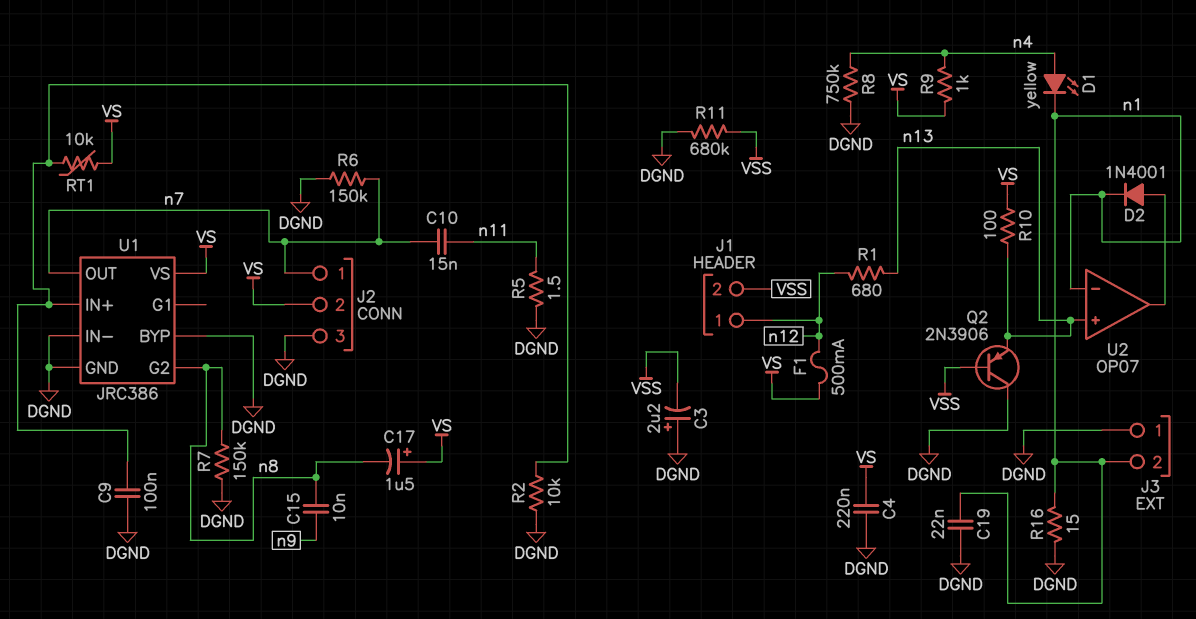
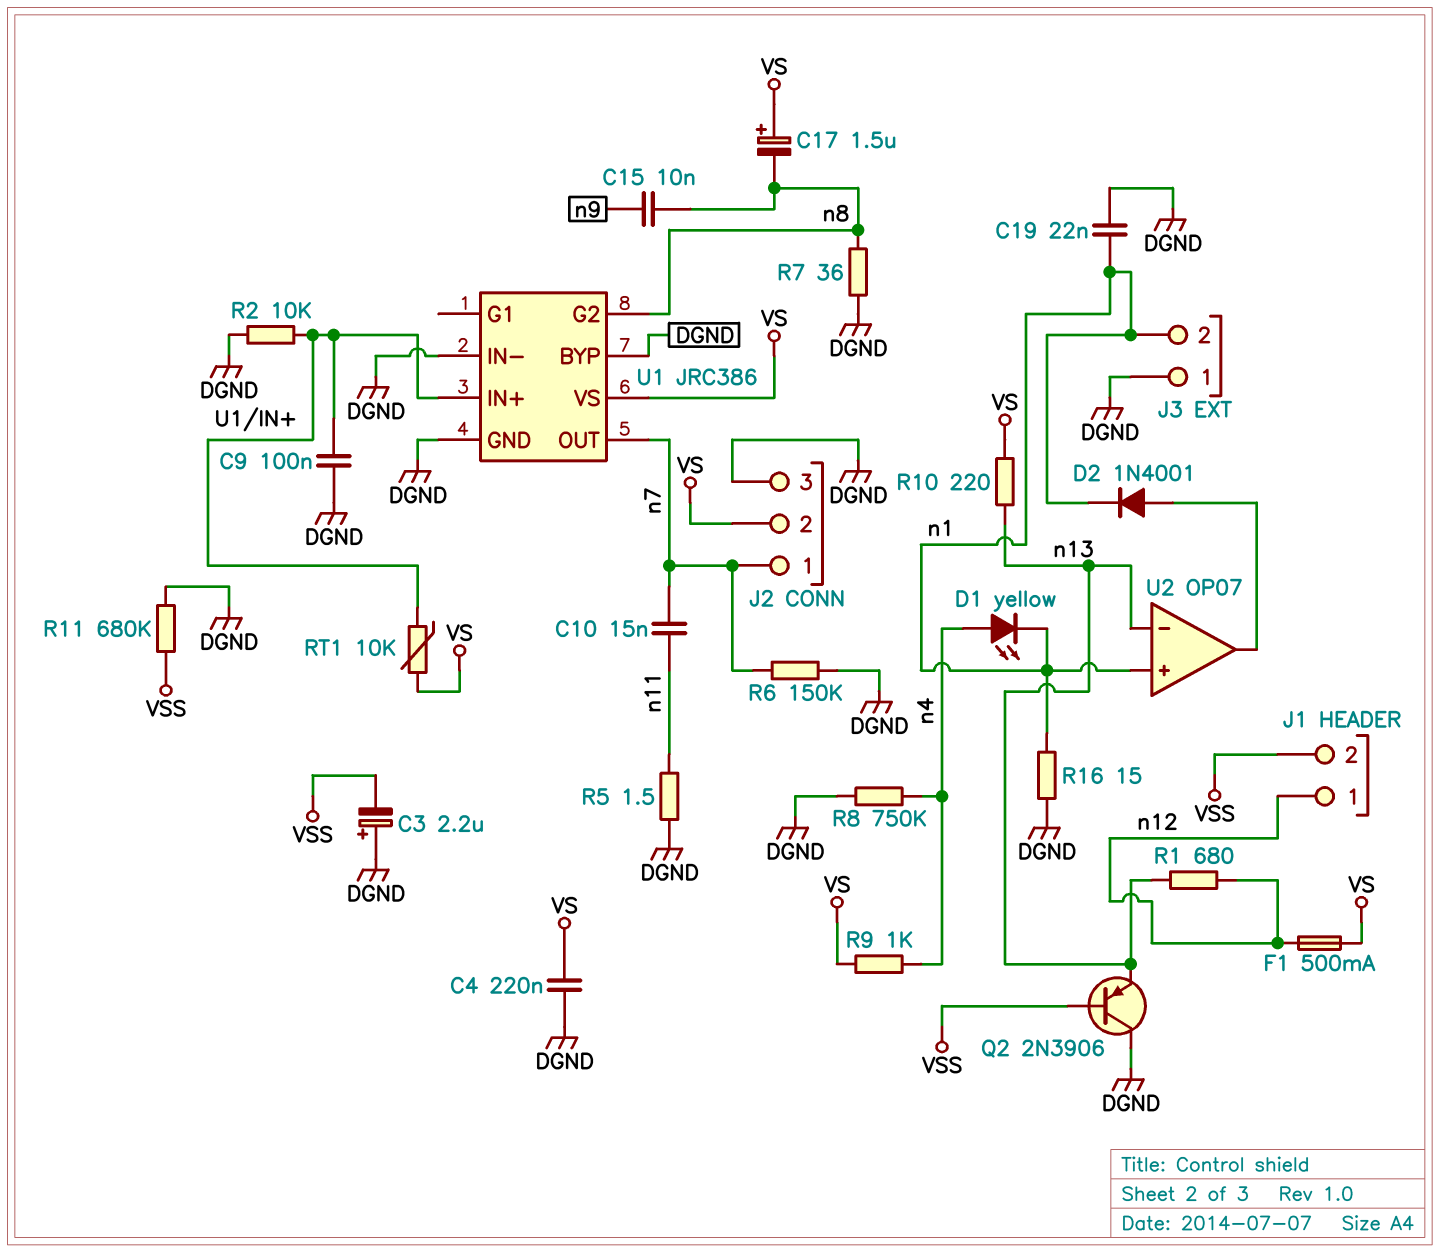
R7: 150k (DGND, n8) -> 36 (DGND, n8)
R10: 100 (VS, n13) -> 220 (VS, n13)
U2 pin in+: n13 -> n1
U2 pin in-: n1 -> n13

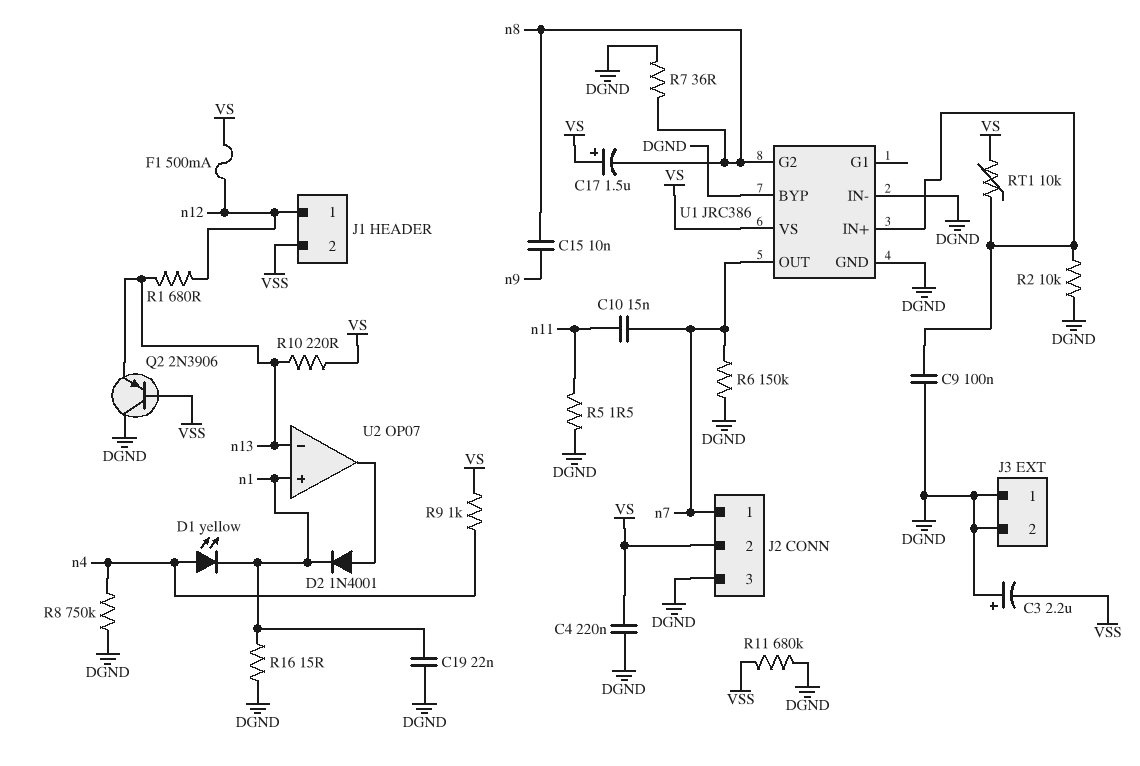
J3 pin 2: n1 -> DGND

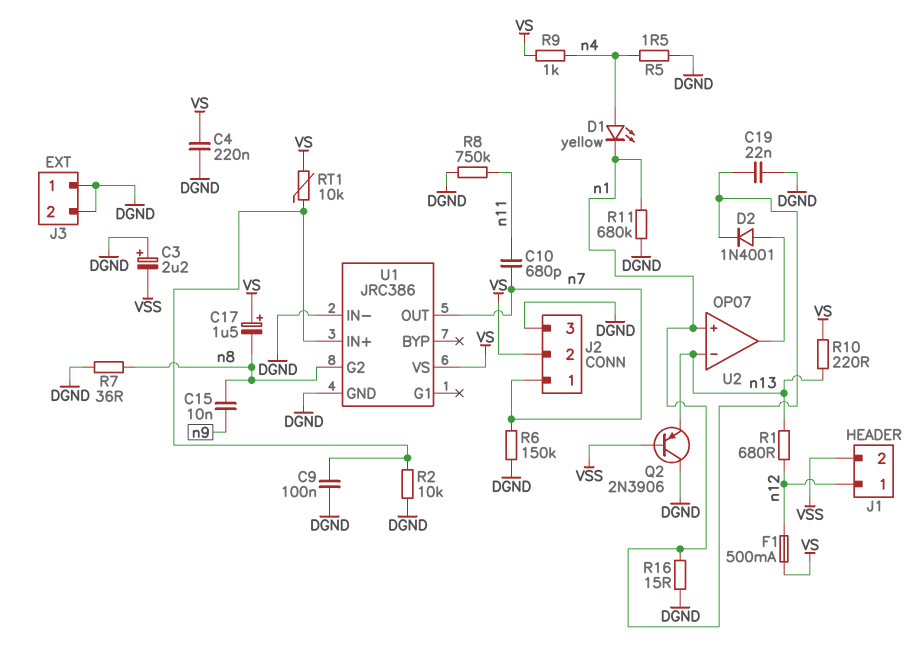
C10: 15nF (n7, n11) -> 680pF (n7, n11)
R5: 1.5 (DGND, n11) -> 1.5 (DGND, n4)
R8: 750k (DGND, n4) -> 750k (DGND, n11)
R11: 680k (DGND, VSS) -> 680k (DGND, n1)
U1 pin BYP: DGND -> none

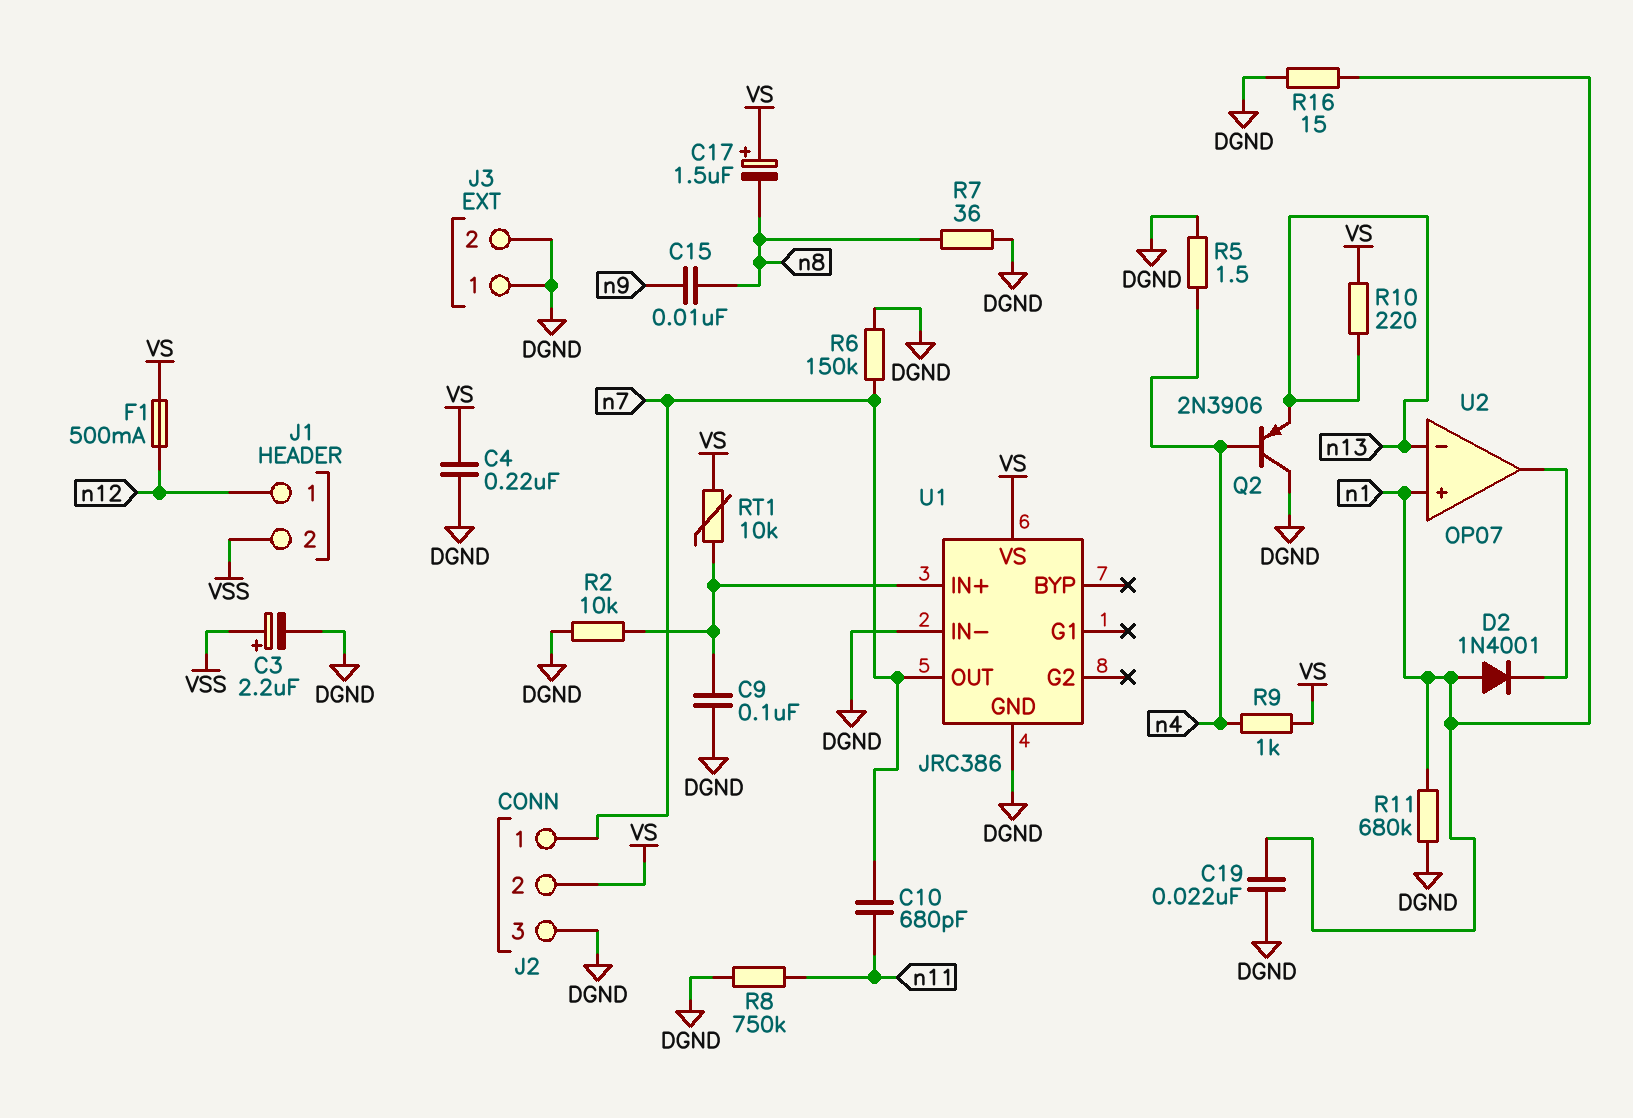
C3: 2.2uF (plus DGND, minus VSS) -> 2.2uF (plus VSS, minus DGND)
D1: LED yellow (A n4, K n1) -> none
D2: diode 1N4001 (A U2/out, K n1) -> diode 1N4001 (A n1, K U2/out)
Q2: PNP 2N3906 (B VSS, C DGND, E n13) -> PNP 2N3906 (B n4, C DGND, E n13)
R1: 680 (n12, n13) -> none
U1 pin G2: n8 -> none

